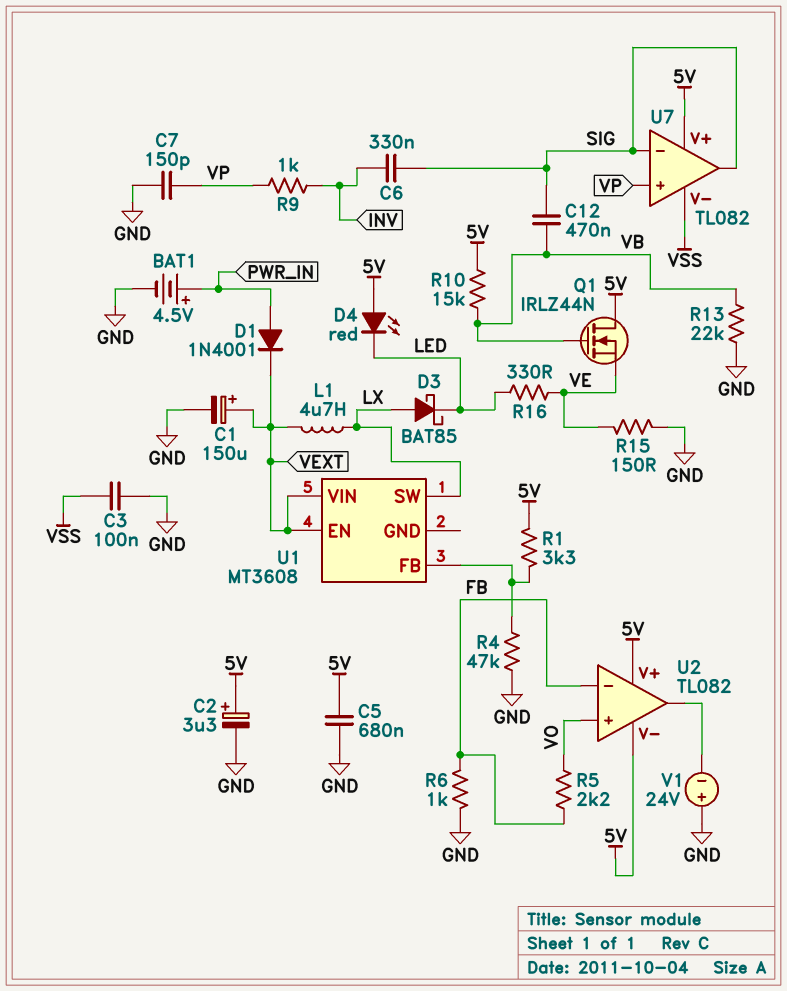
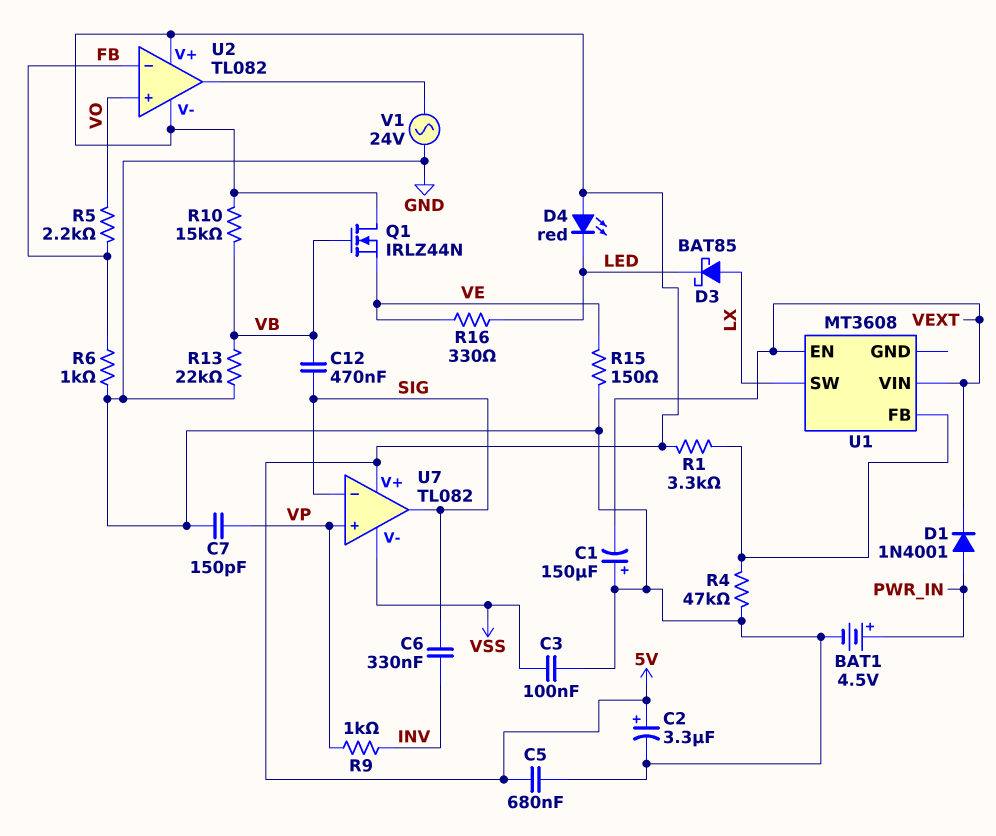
C1: 150uF (plus VEXT, minus GND) -> 150uF (plus GND, minus VEXT)
L1: 4.7uH (LX, VEXT) -> none
V1: 24V (plus GND, minus U2/out) -> AC 24V (GND, U2/out)

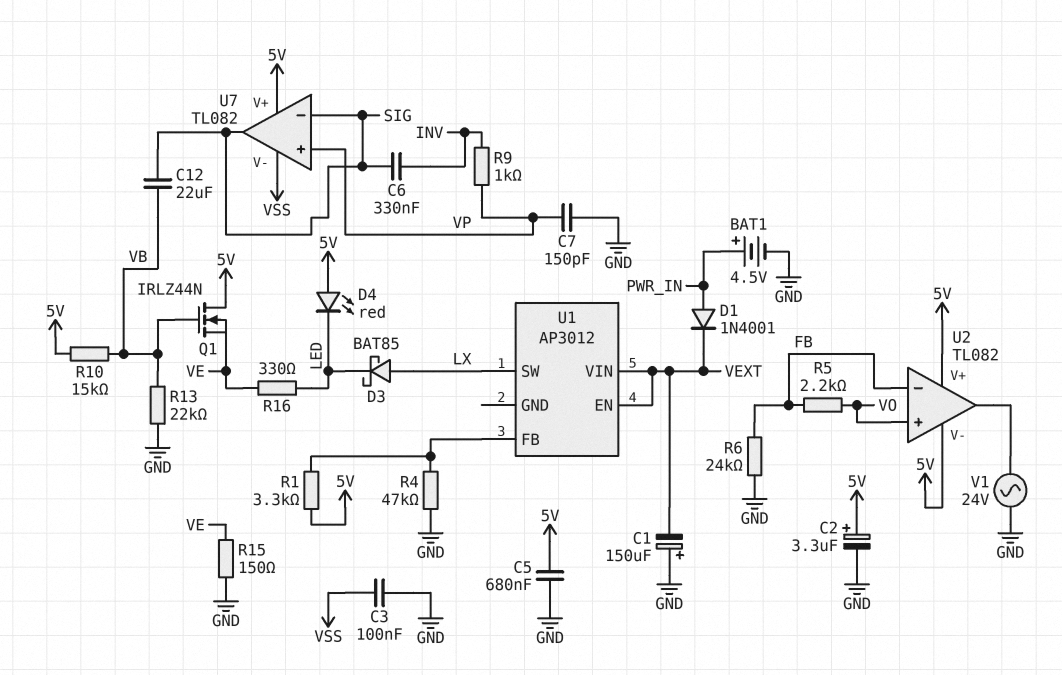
C12: 470nF (SIG, VB) -> 22uF (SIG, VB)
R6: 1k (FB, GND) -> 24k (FB, GND)
U1: MT3608 -> AP3012

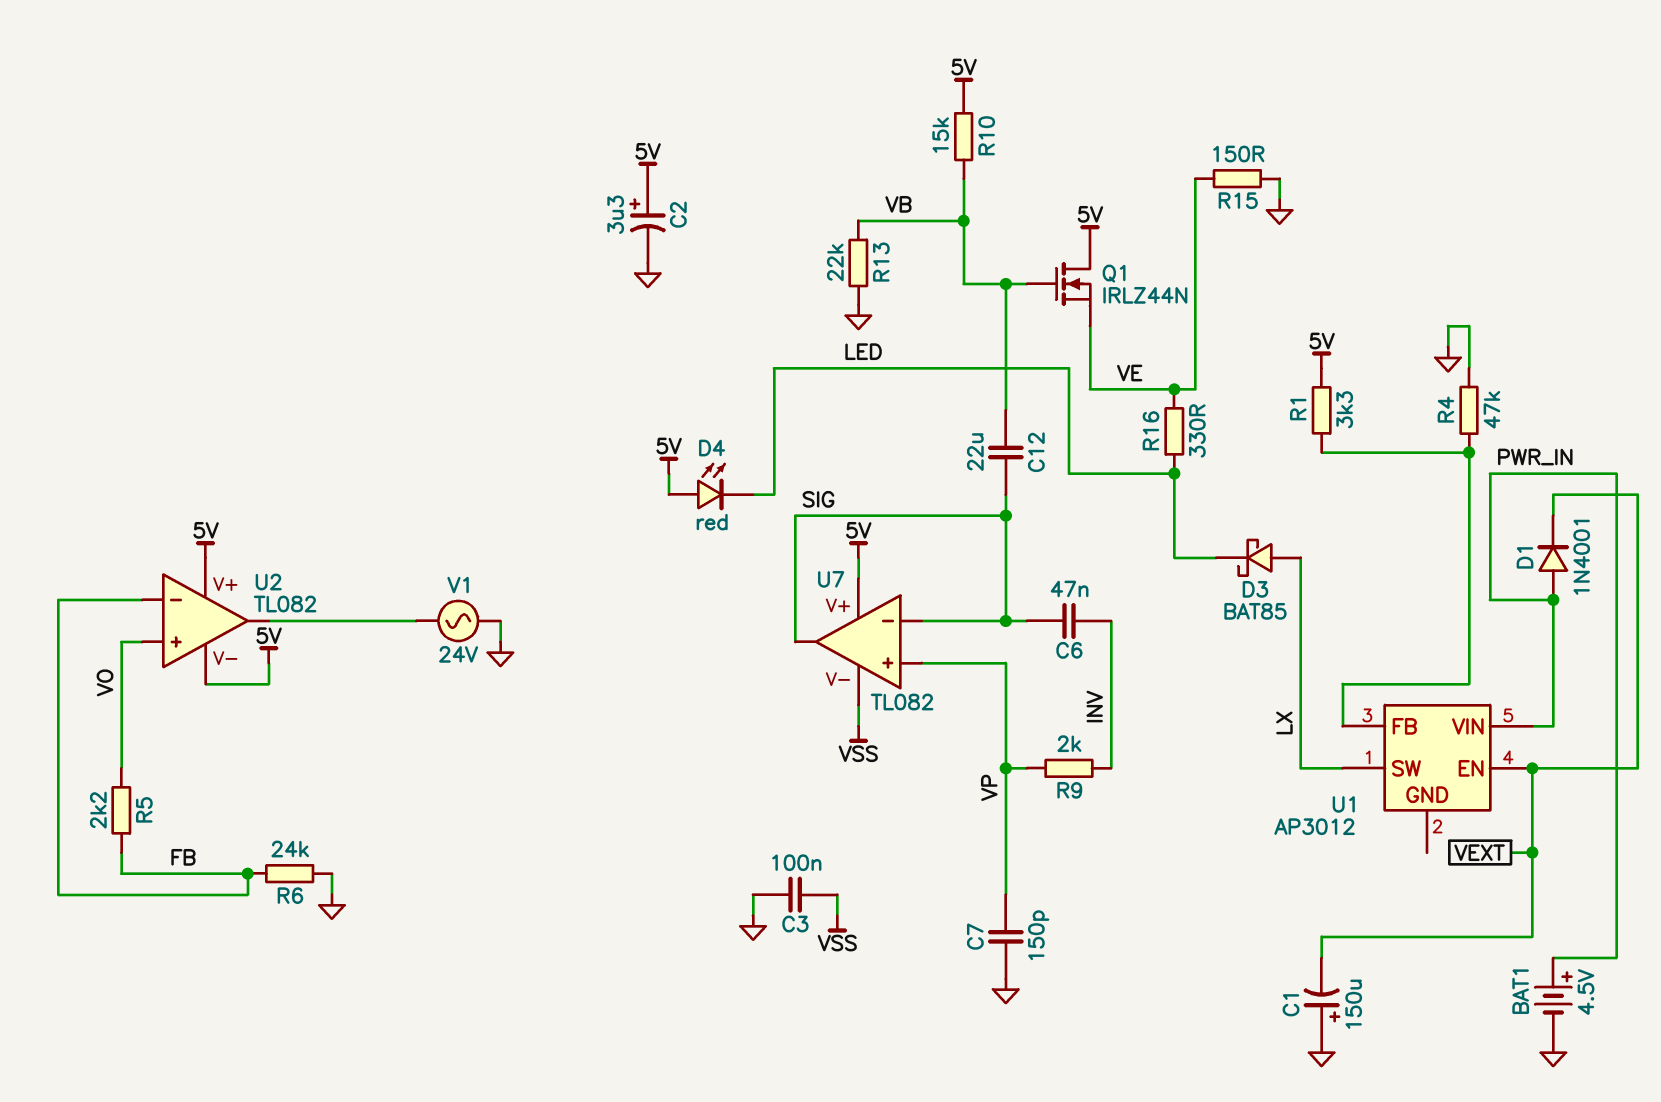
C5: 680nF (5V, GND) -> none
C6: 330nF (INV, SIG) -> 47nF (INV, SIG)
R9: 1k (INV, VP) -> 2k (INV, VP)
U1 pin VIN: VEXT -> PWR_IN

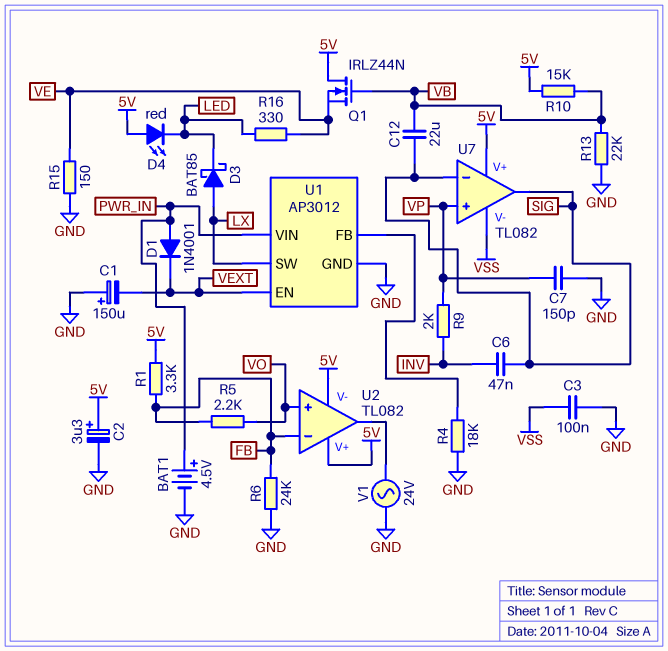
R1: 3.3k (5V, U1/FB) -> 3.3k (5V, FB)
R4: 47k (GND, U1/FB) -> 18k (GND, U1/FB)
U1 pin GND: none -> GND

